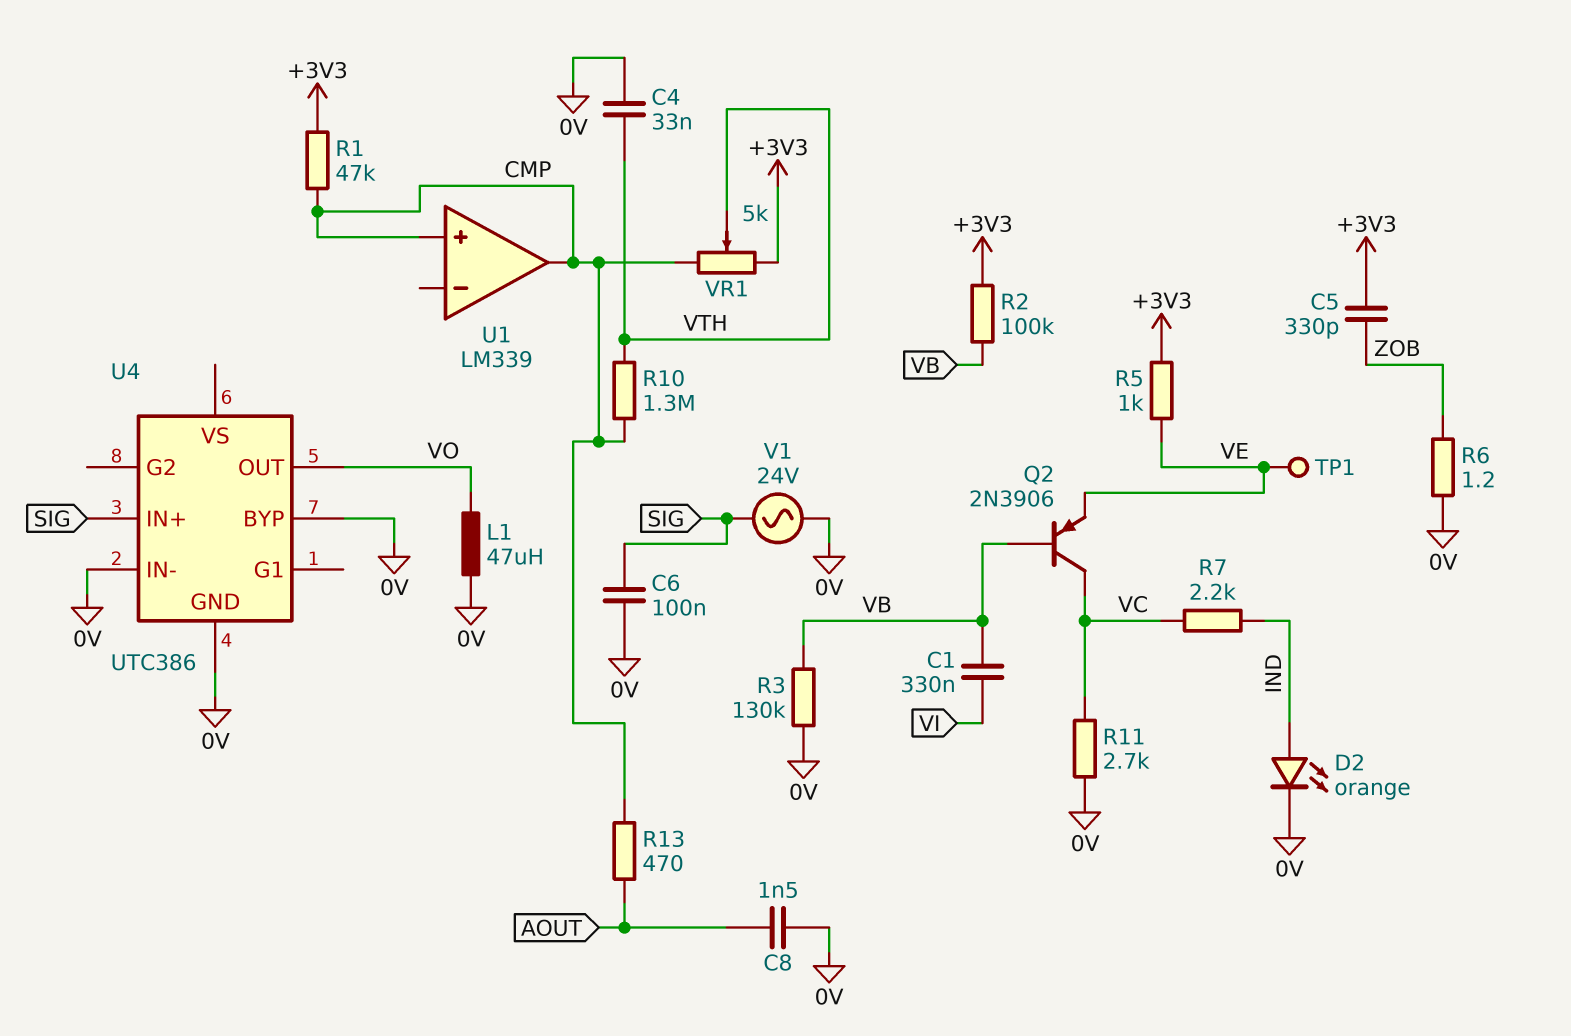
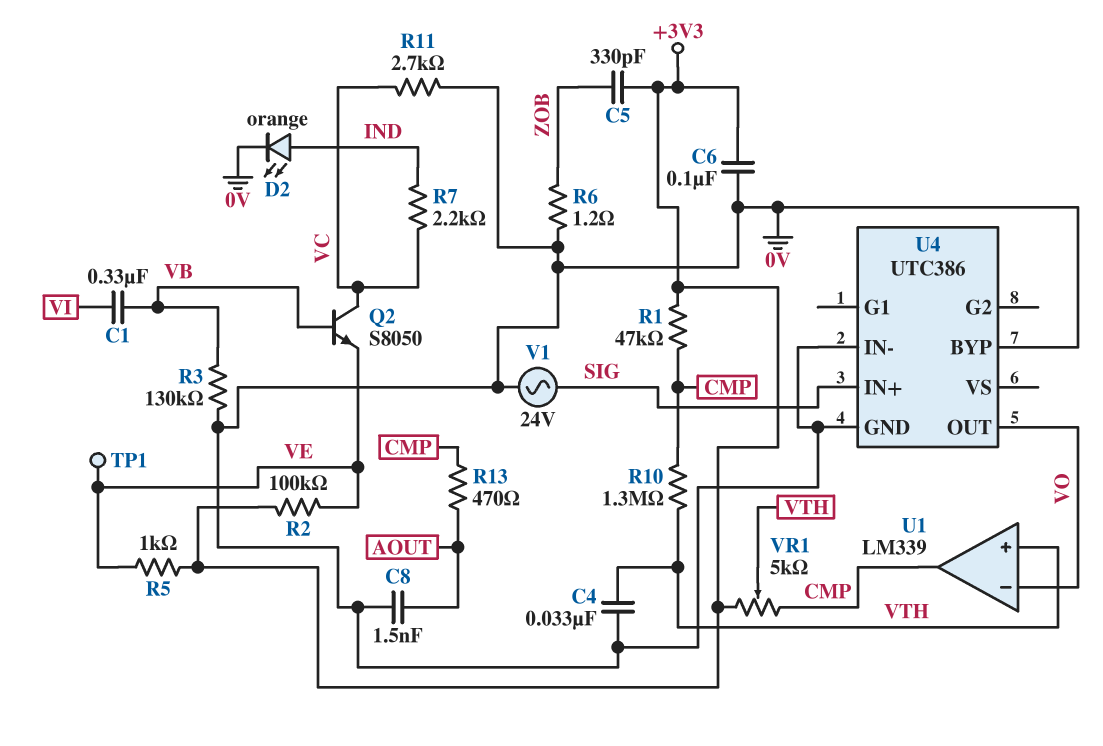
C6: 100nF (0V, SIG) -> 100nF (+3V3, 0V)
L1: 47uH (0V, VO) -> none
Q2: PNP 2N3906 (B VB, C VC, E VE) -> NPN S8050 (B VB, C VC, E VE)
R2: 100k (+3V3, VB) -> 100k (+3V3, VE)
U1 pin in+: CMP -> VTH
U1 pin in-: none -> VO

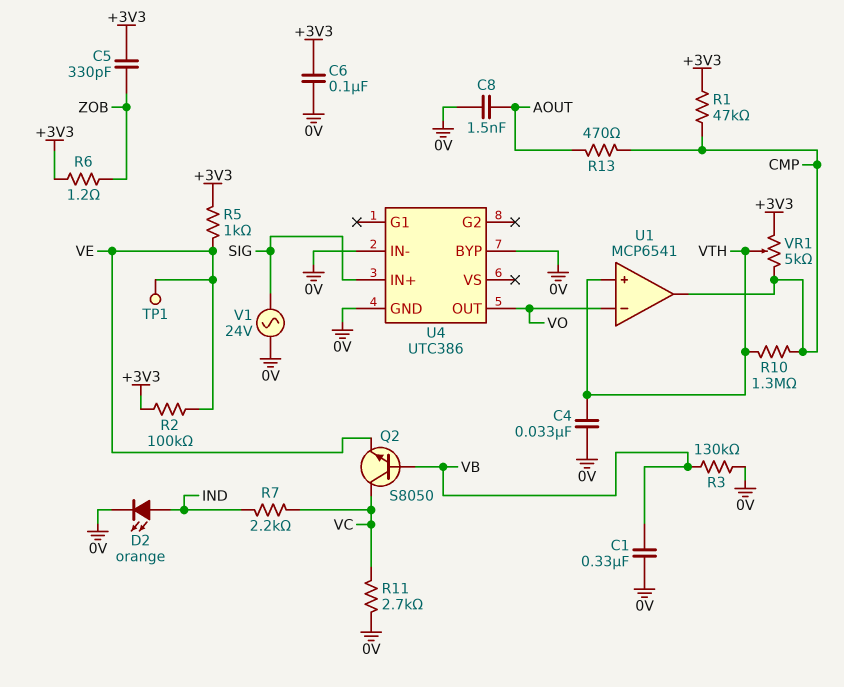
C1: 330nF (VB, VI) -> 330nF (0V, VB)
R6: 1.2 (0V, ZOB) -> 1.2 (+3V3, ZOB)
U1: LM339 -> MCP6541

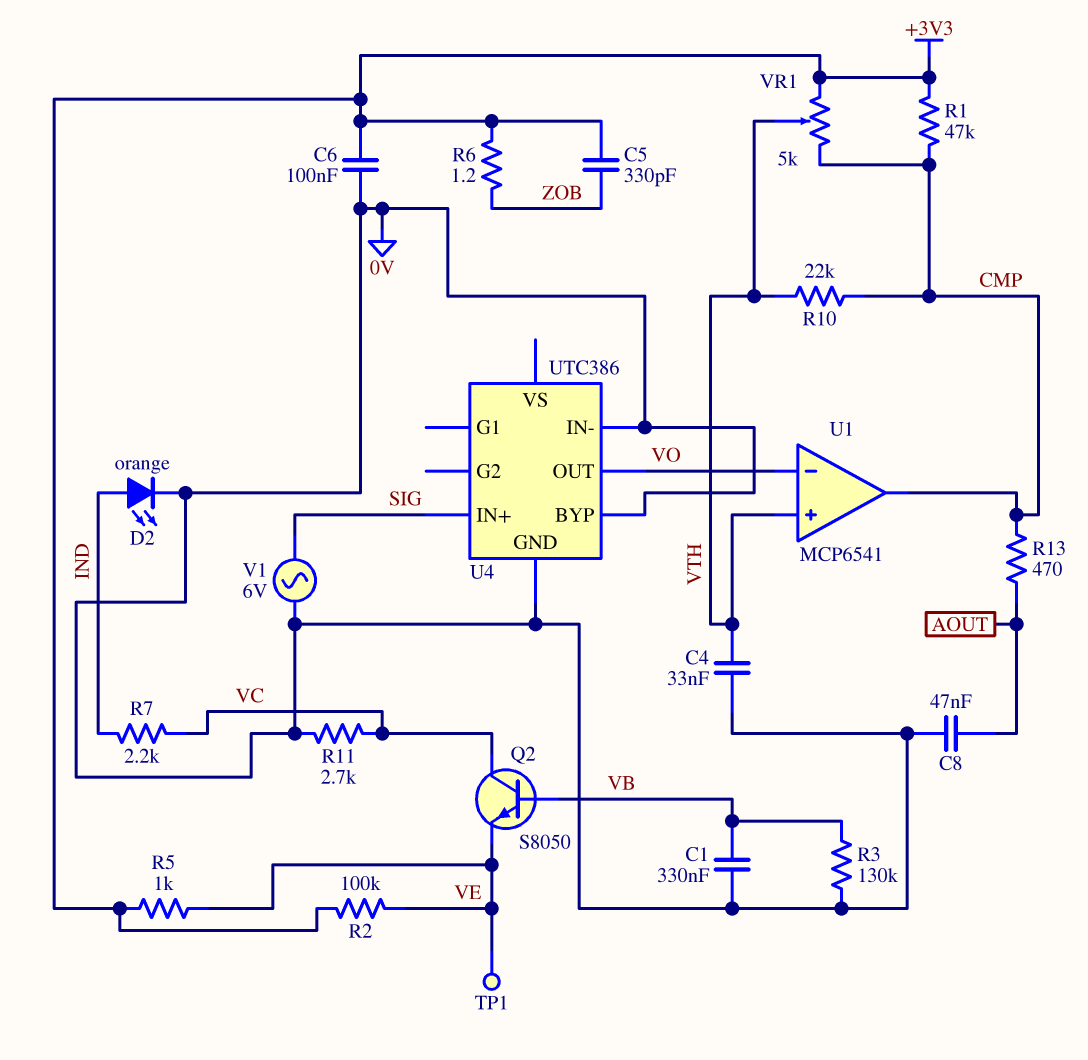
C8: 1.5nF (0V, AOUT) -> 47nF (0V, AOUT)
R10: 1.3M (CMP, VTH) -> 22k (CMP, VTH)
V1: AC 24V (0V, SIG) -> AC 6V (0V, SIG)

